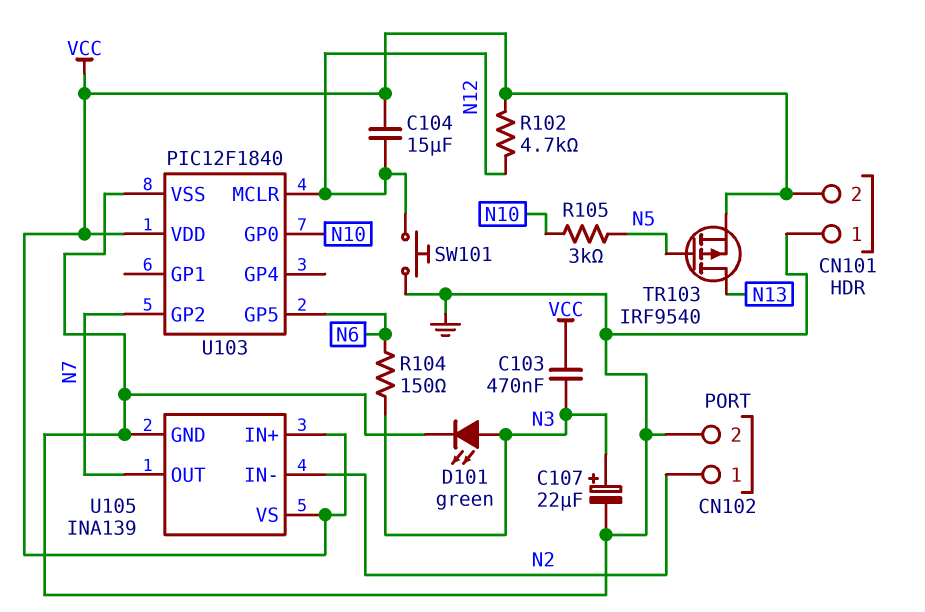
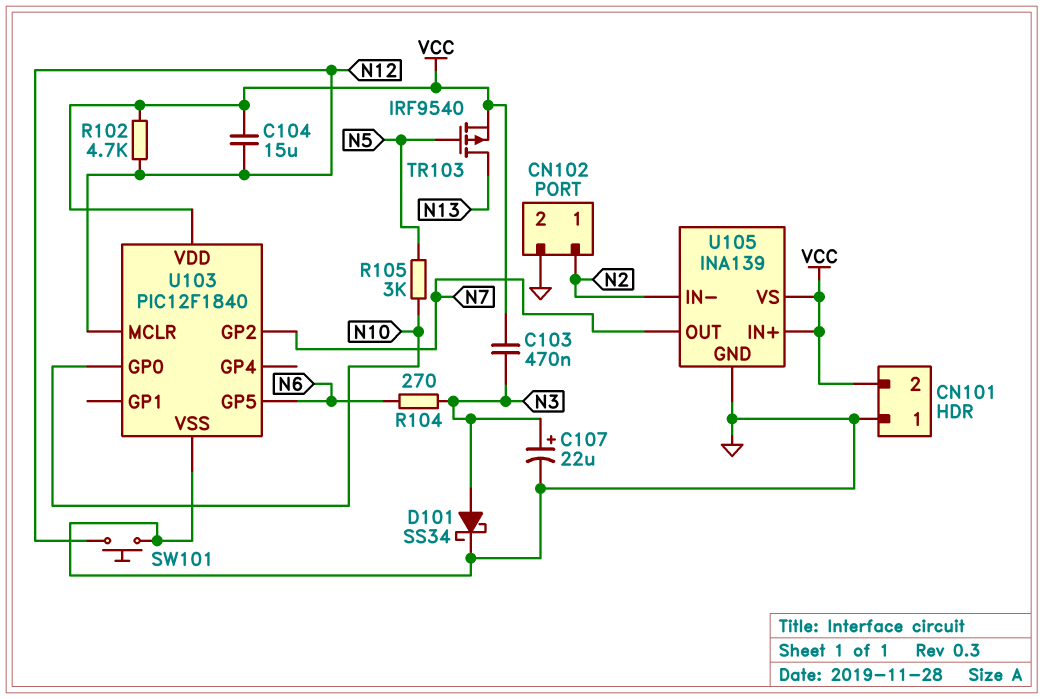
D101: LED green (A N3, K GND) -> schottky SS34 (A N3, K GND)
R104: 150 (N3, N6) -> 270 (N3, N6)

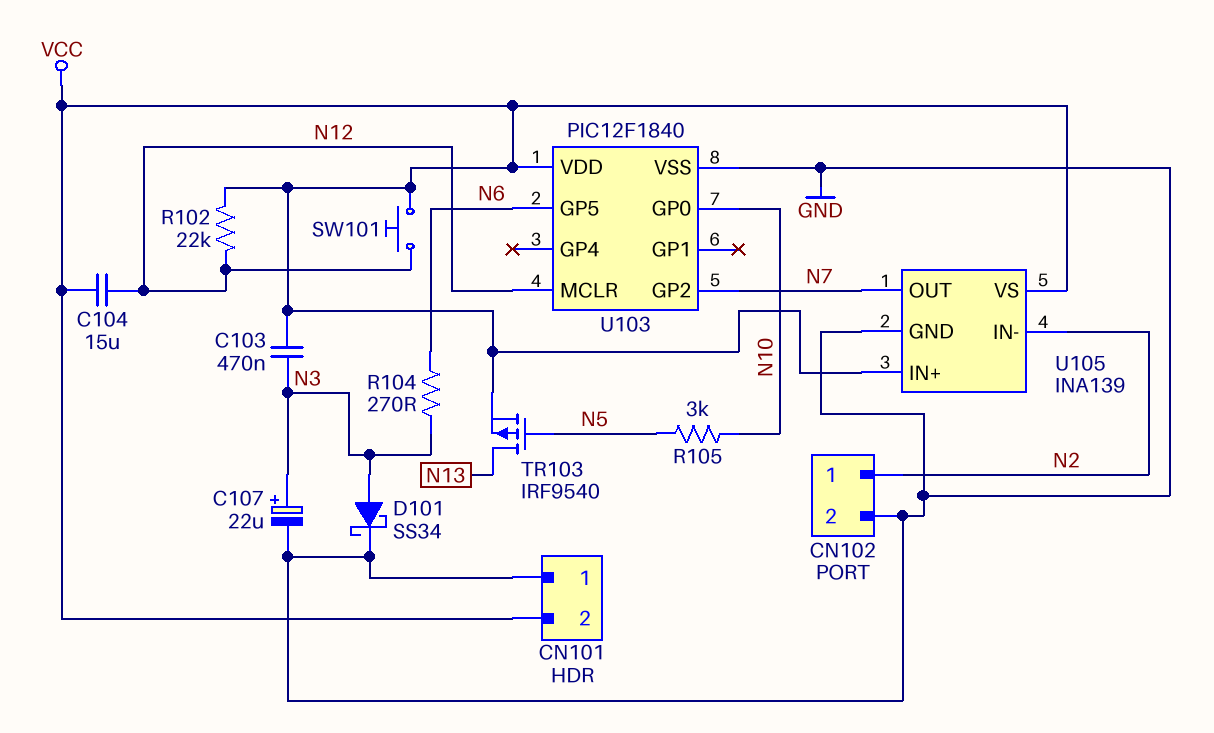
R102: 4.7k (N12, VCC) -> 22k (N12, VCC)
SW101: button (GND, N12) -> button (N12, VCC)

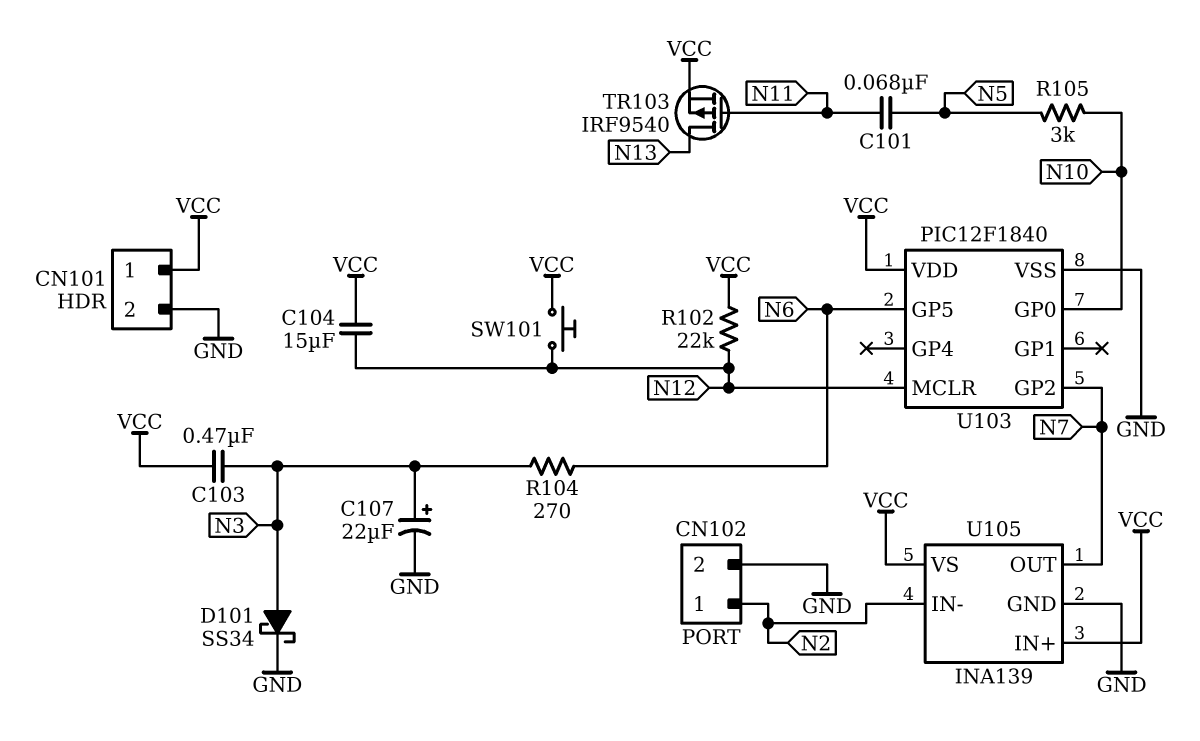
C101: none -> 68nF (N5, N11)
CN101 pin 1: GND -> VCC
CN101 pin 2: VCC -> GND
TR103: PMOS IRF9540 (G N5, D N13, S VCC) -> PMOS IRF9540 (G N11, D N13, S VCC)

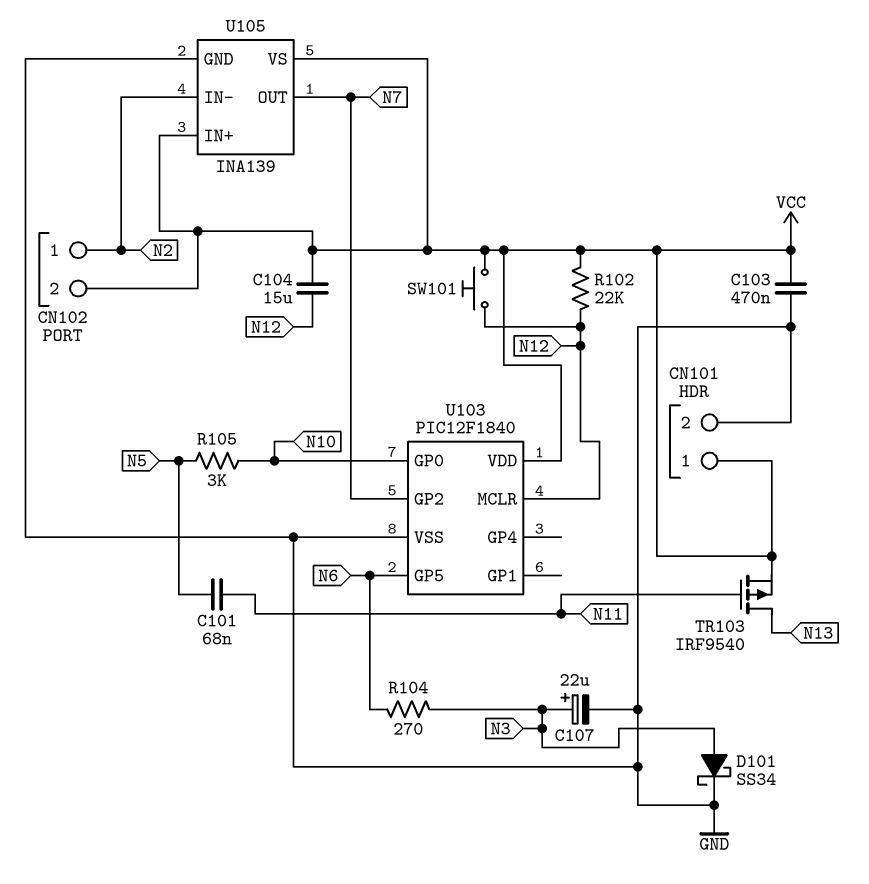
C103: 470nF (N3, VCC) -> 470nF (GND, VCC)
CN102 pin 2: GND -> VCC

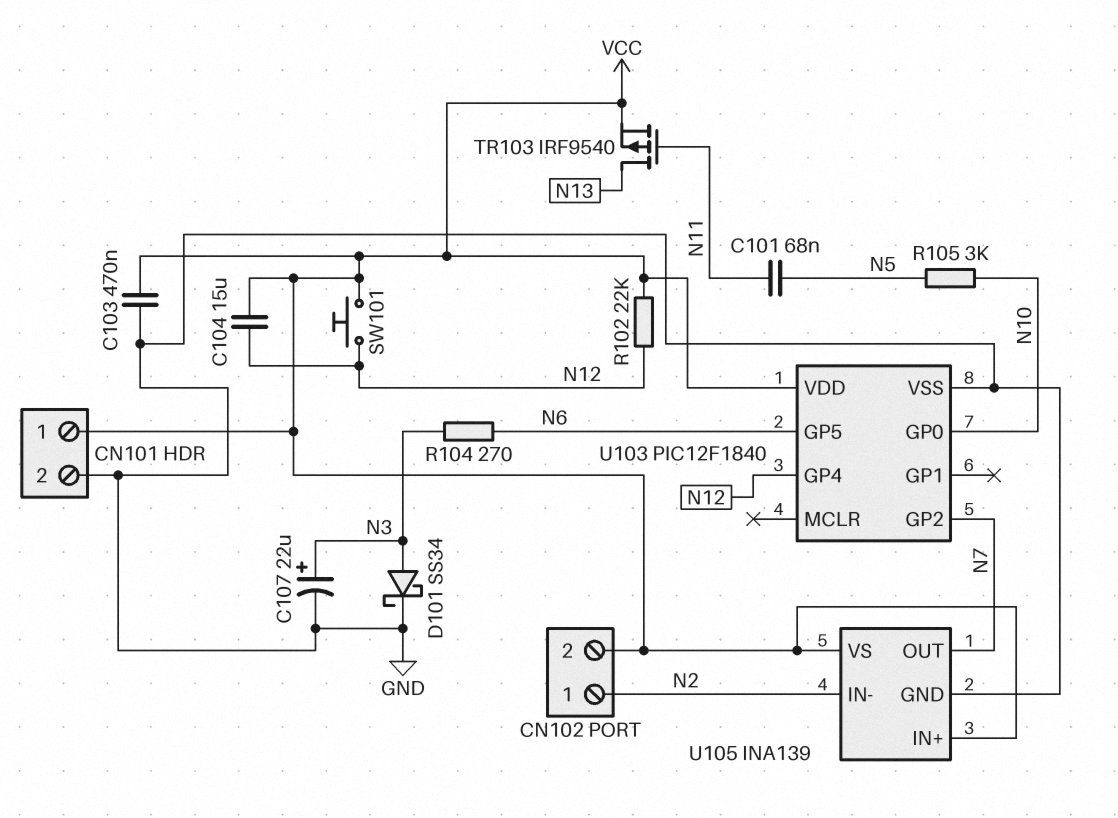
U103 pin GP4: none -> N12
U103 pin MCLR: N12 -> none

